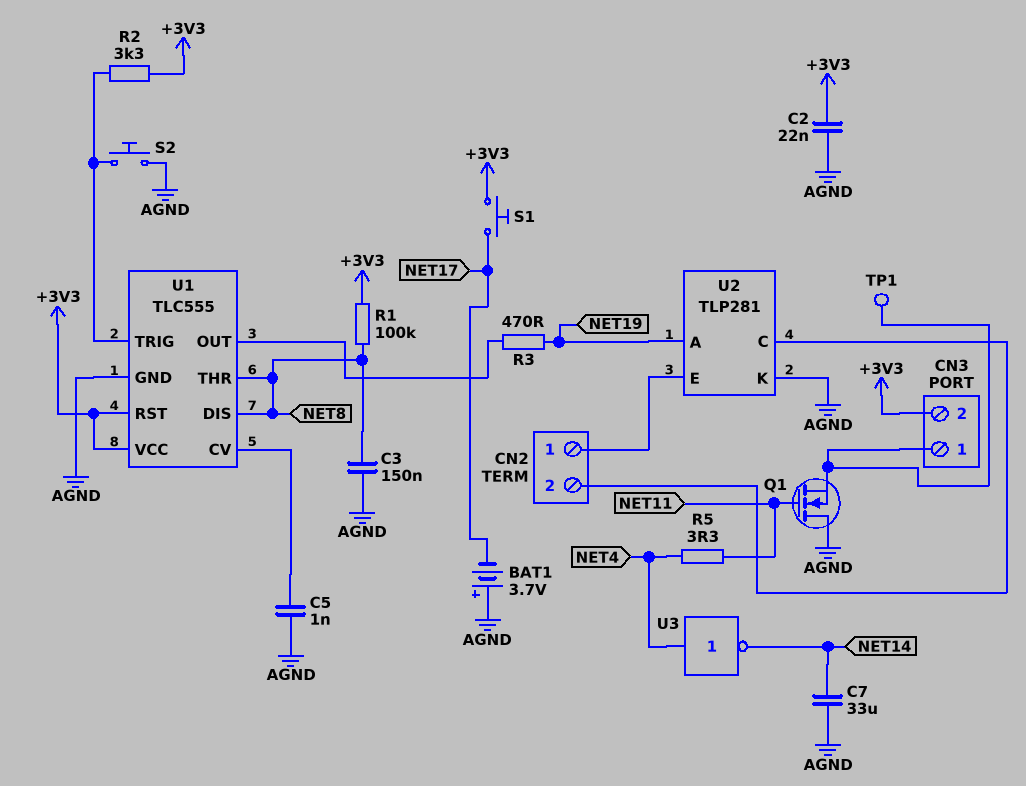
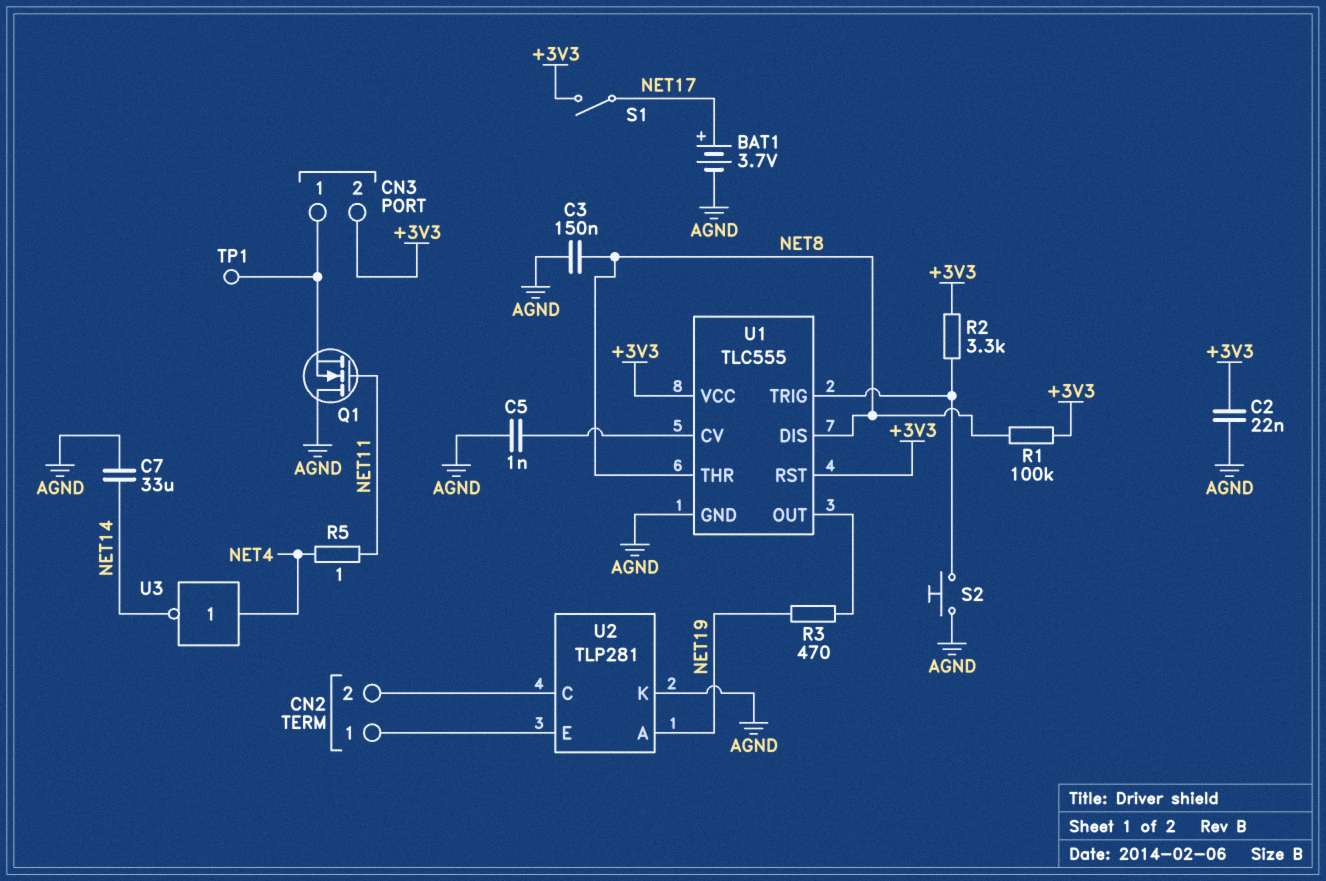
BAT1: 3.7V (plus AGND, minus NET17) -> 3.7V (plus NET17, minus AGND)
R5: 3.3 (NET4, NET11) -> 1 (NET4, NET11)
S1: button (+3V3, NET17) -> switch (+3V3, NET17)

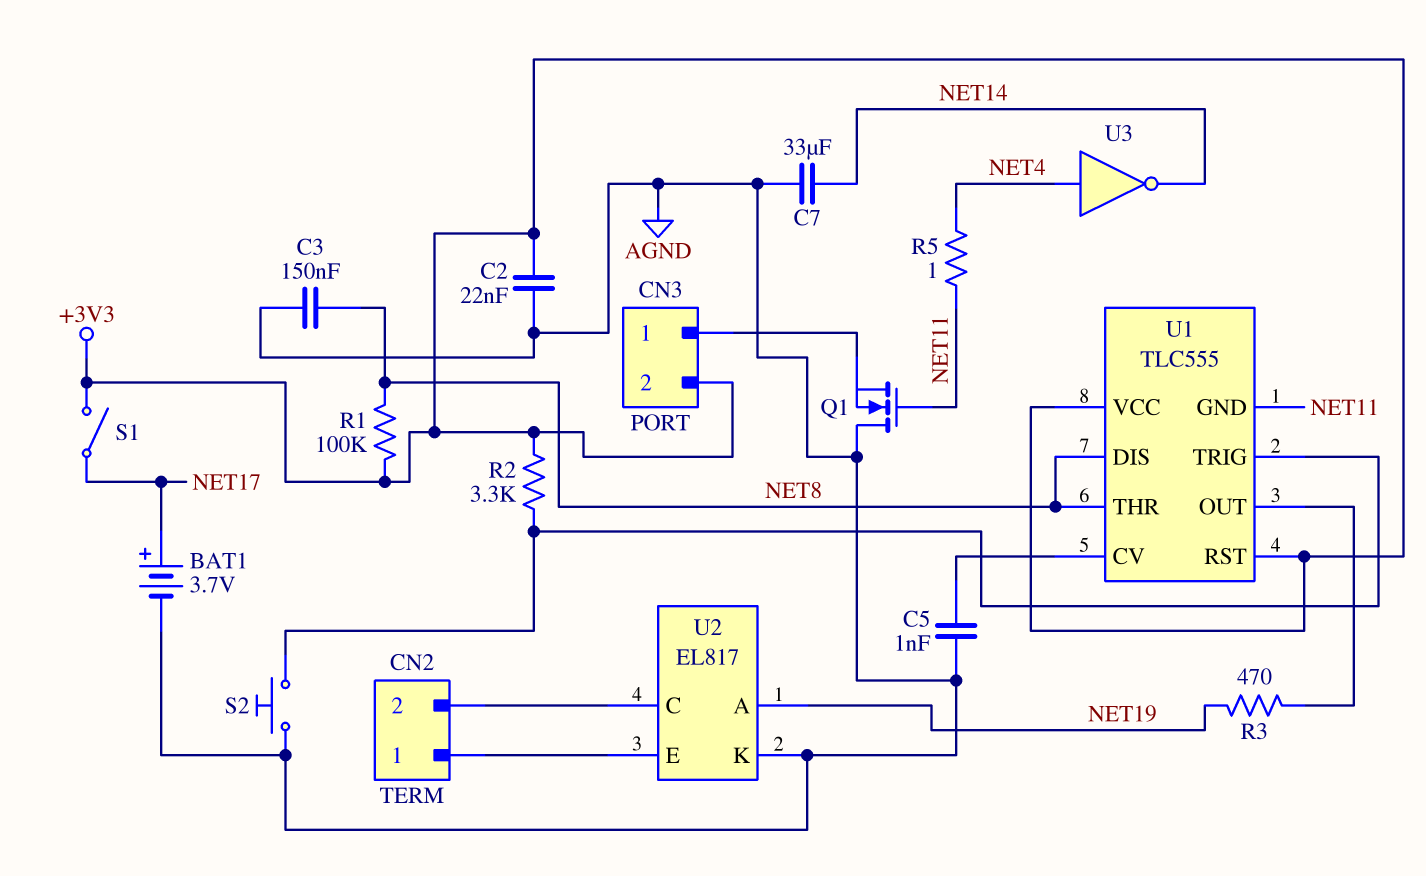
TP1: test point (CN3/1) -> none
U1 pin GND: AGND -> NET11
U2: TLP281 -> EL817

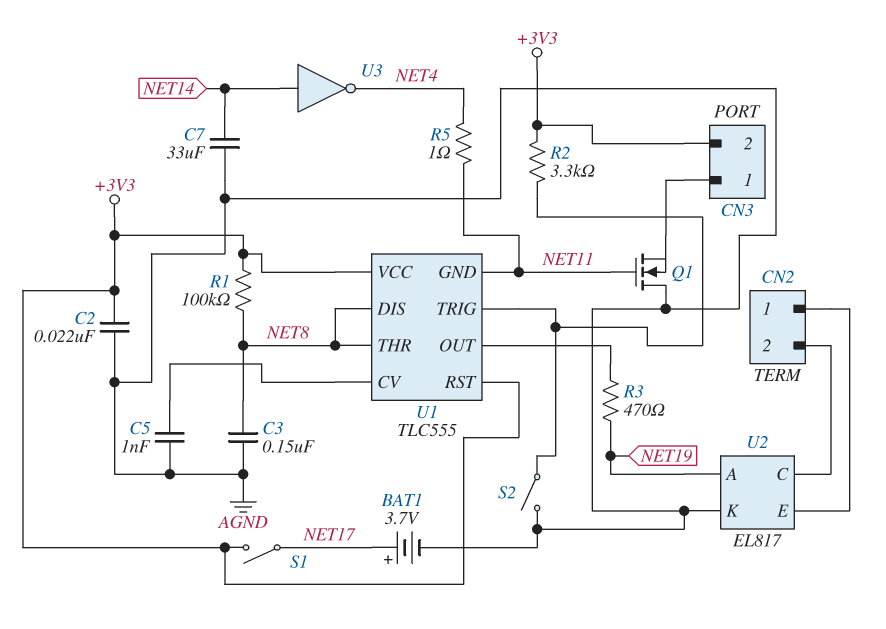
S2: button (AGND, U1/TRIG) -> switch (AGND, U1/TRIG)
U3: NOT (in NET4, out NET14) -> NOT (in NET14, out NET4)

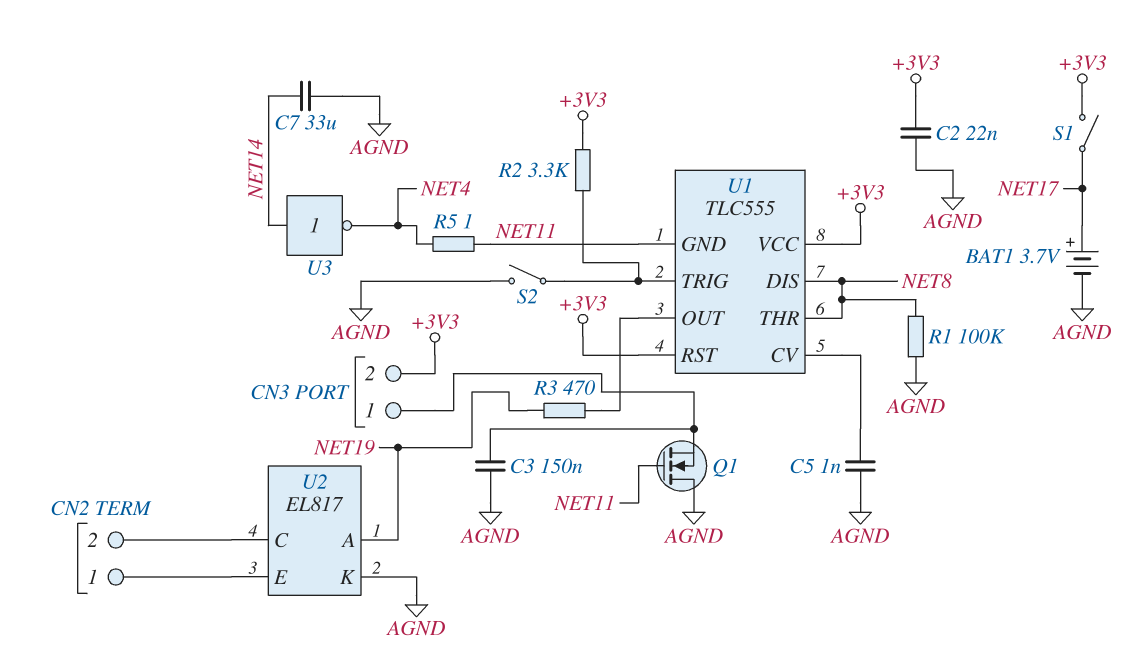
C3: 150nF (AGND, NET8) -> 150nF (AGND, CN3/1)
R1: 100k (+3V3, NET8) -> 100k (AGND, NET8)

